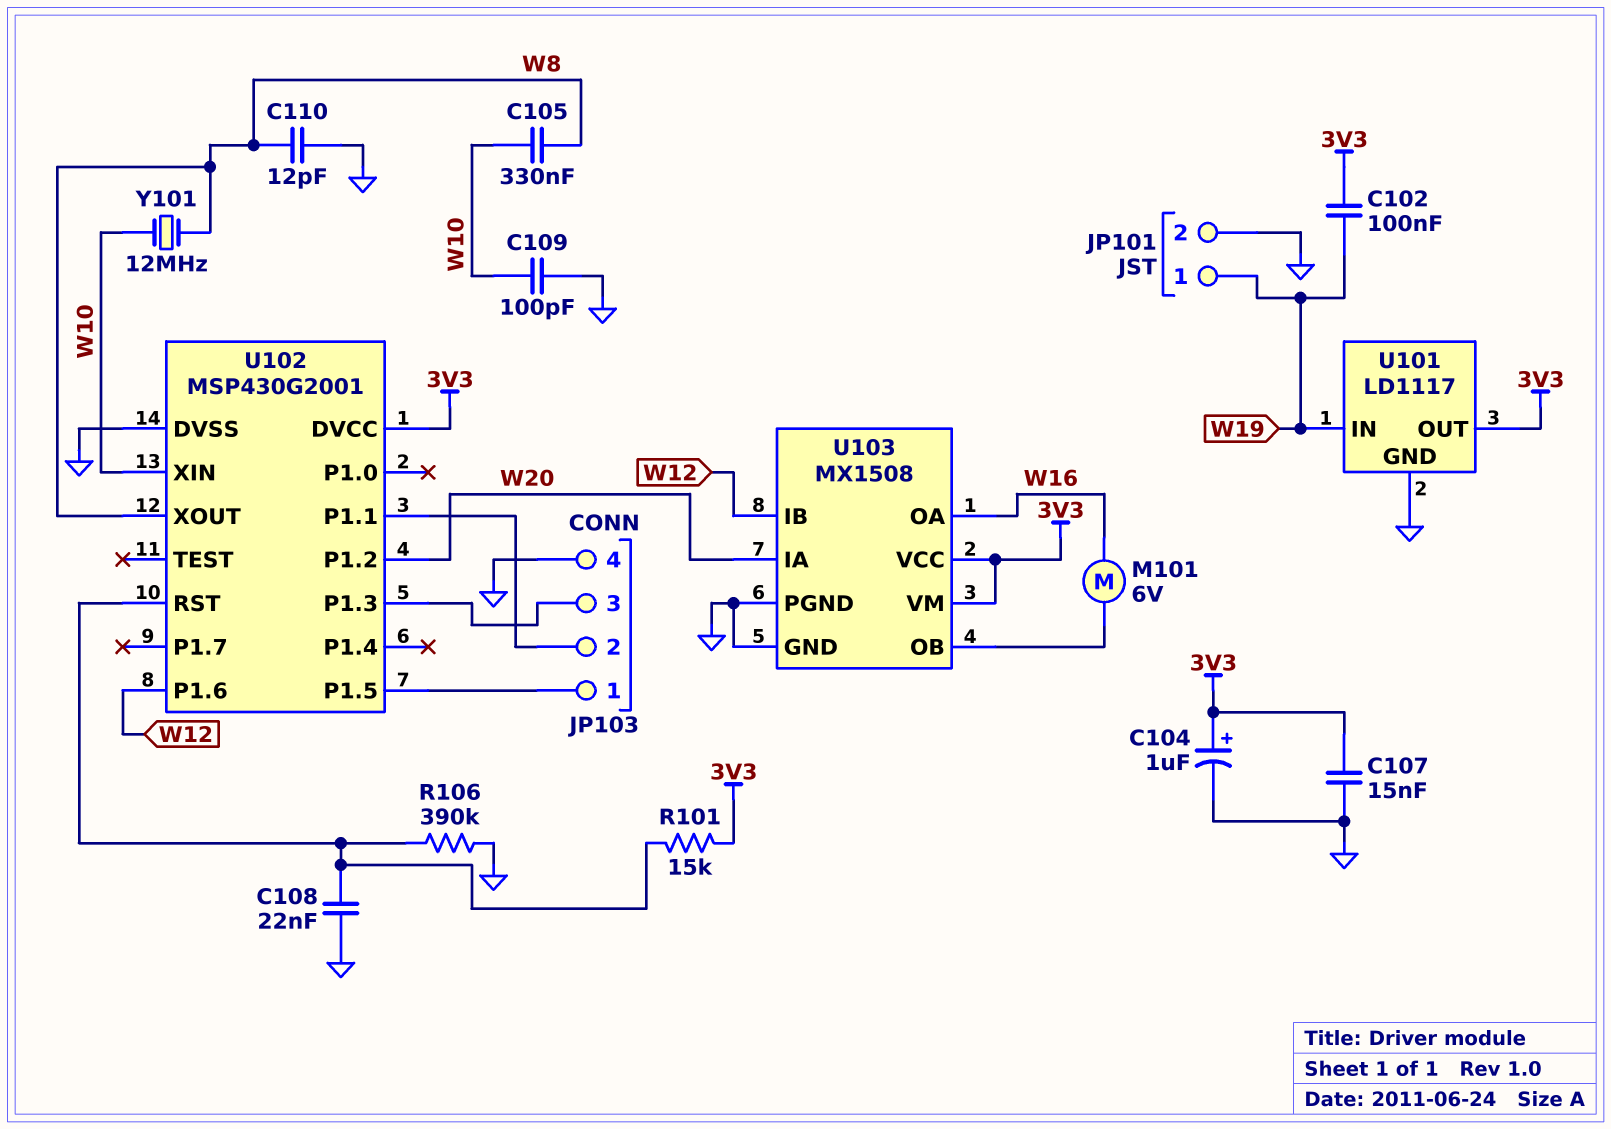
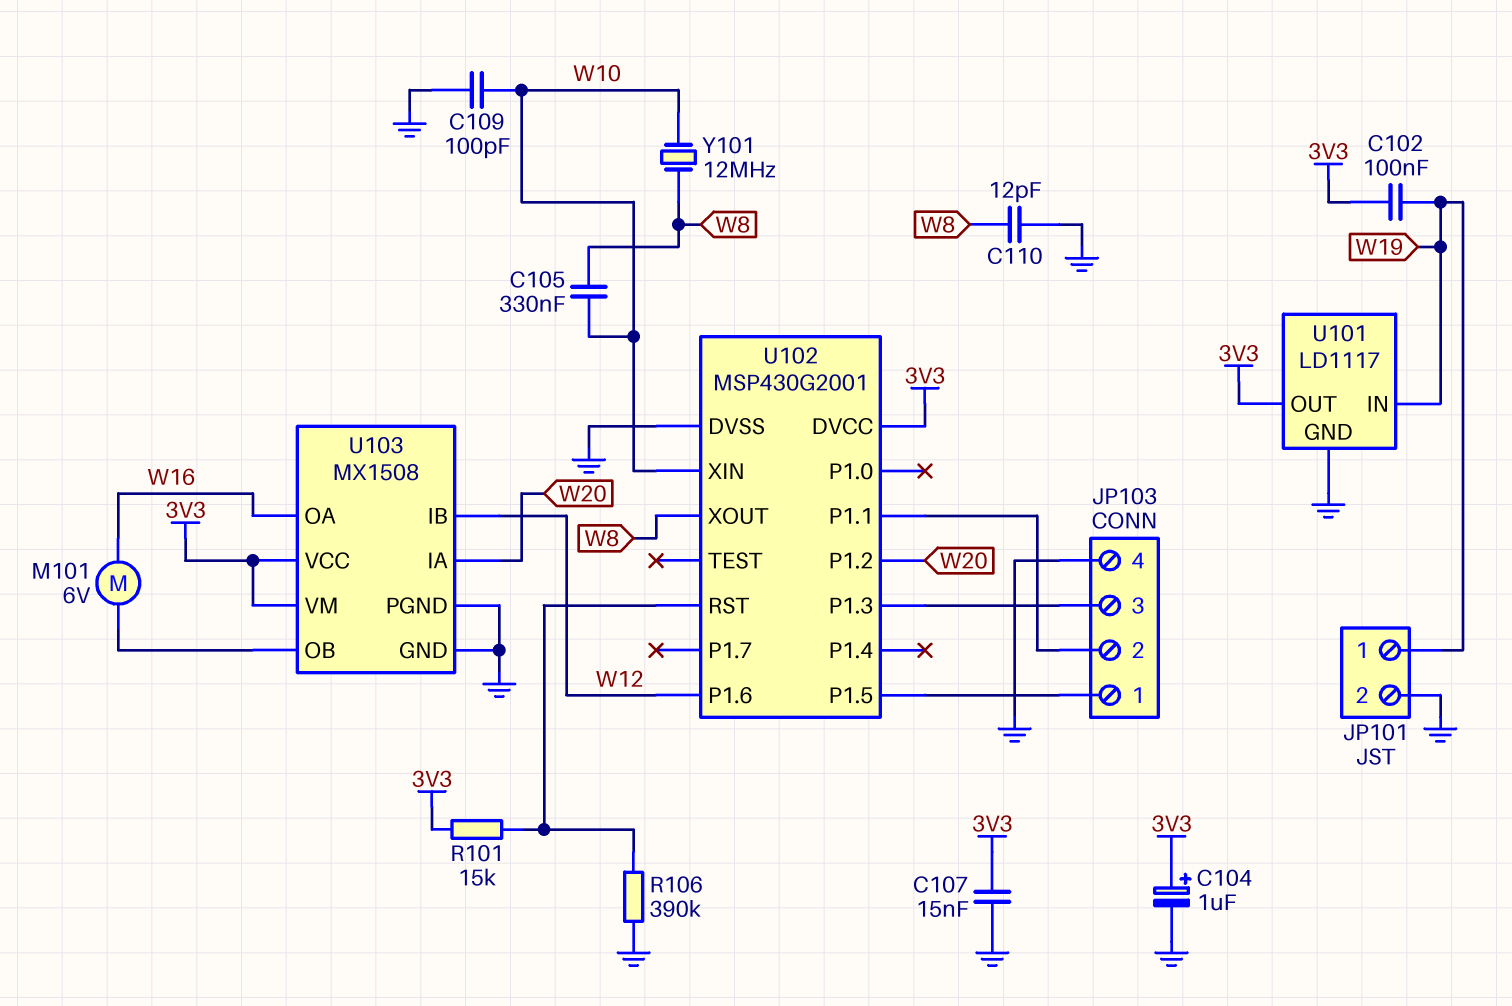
C108: 22nF (GND, U102/RST) -> none

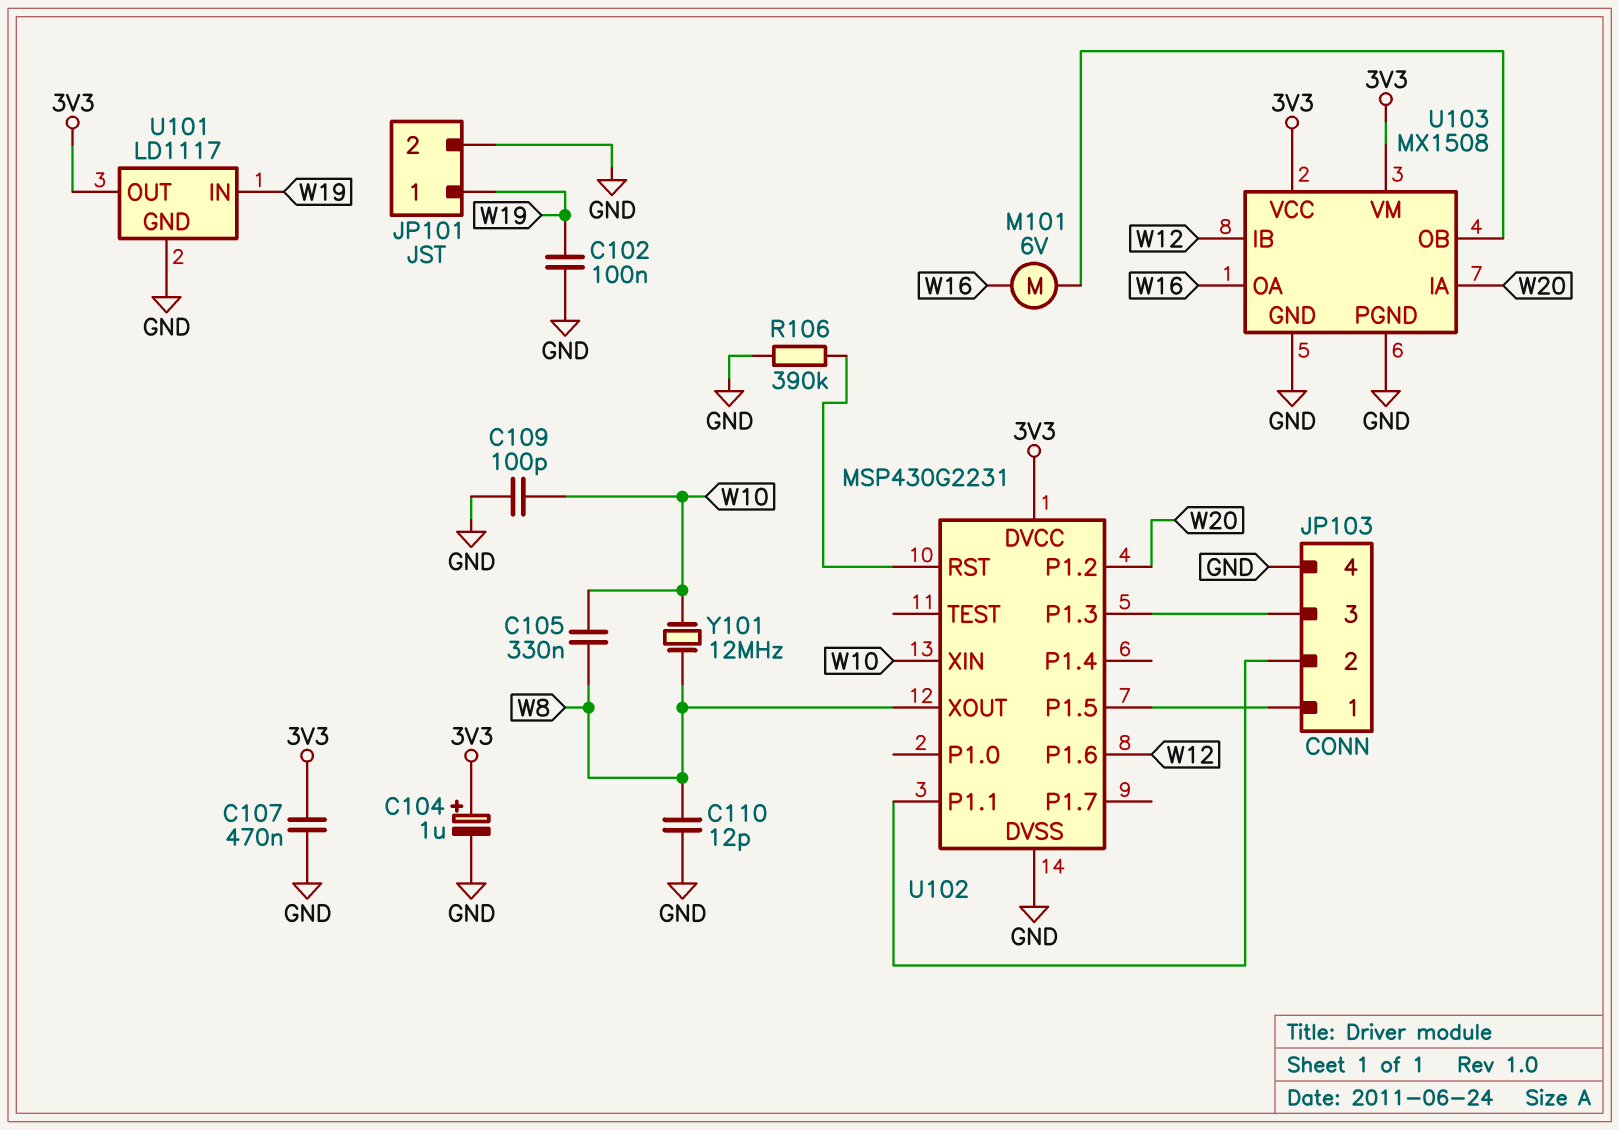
C102: 100nF (3V3, W19) -> 100nF (GND, W19)
C107: 15nF (3V3, GND) -> 470nF (3V3, GND)
R101: 15k (3V3, U102/RST) -> none
U102: MSP430G2001 -> MSP430G2231

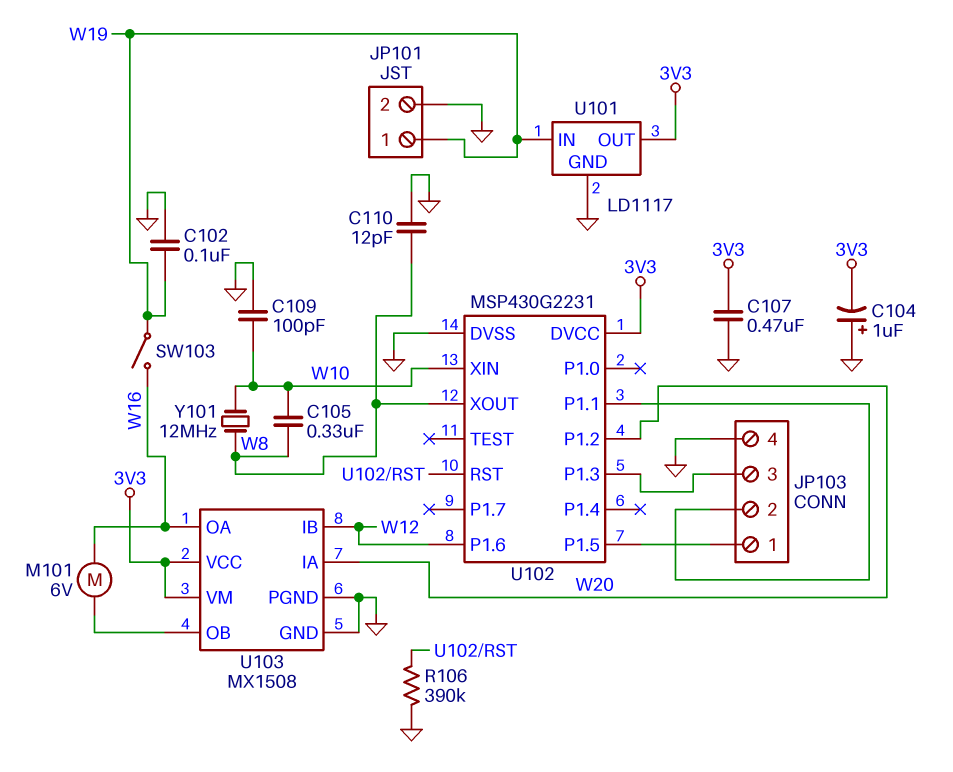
C104: 1uF (plus 3V3, minus GND) -> 1uF (plus GND, minus 3V3)
SW103: none -> switch (W16, W19)

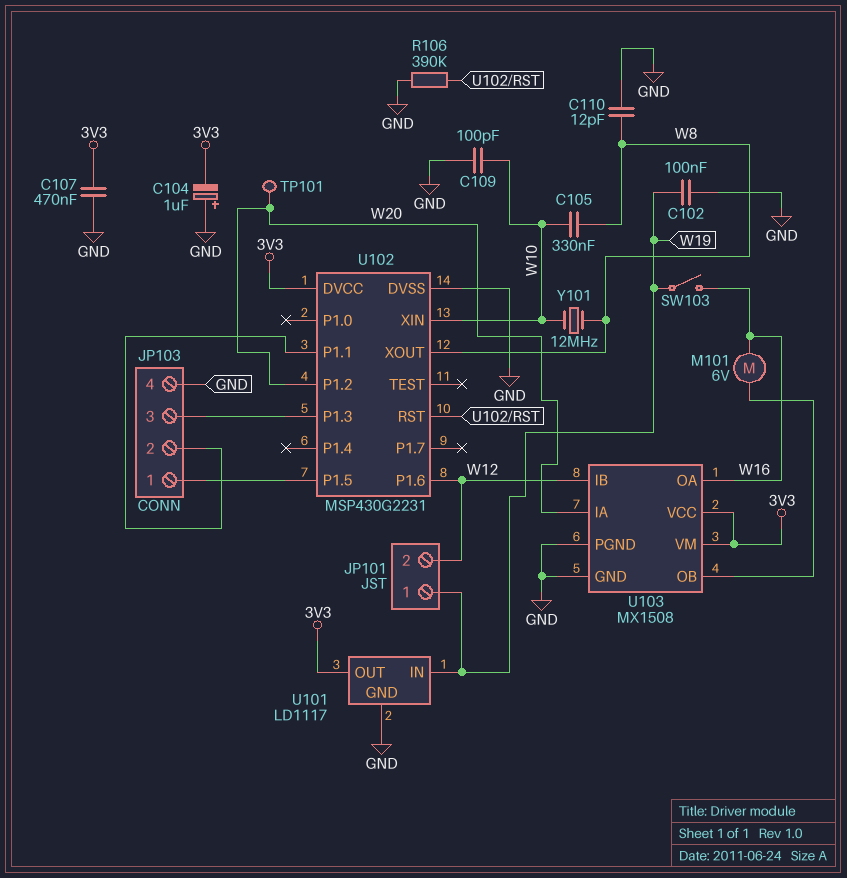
JP101 pin 2: GND -> W12
TP101: none -> test point (W20)

